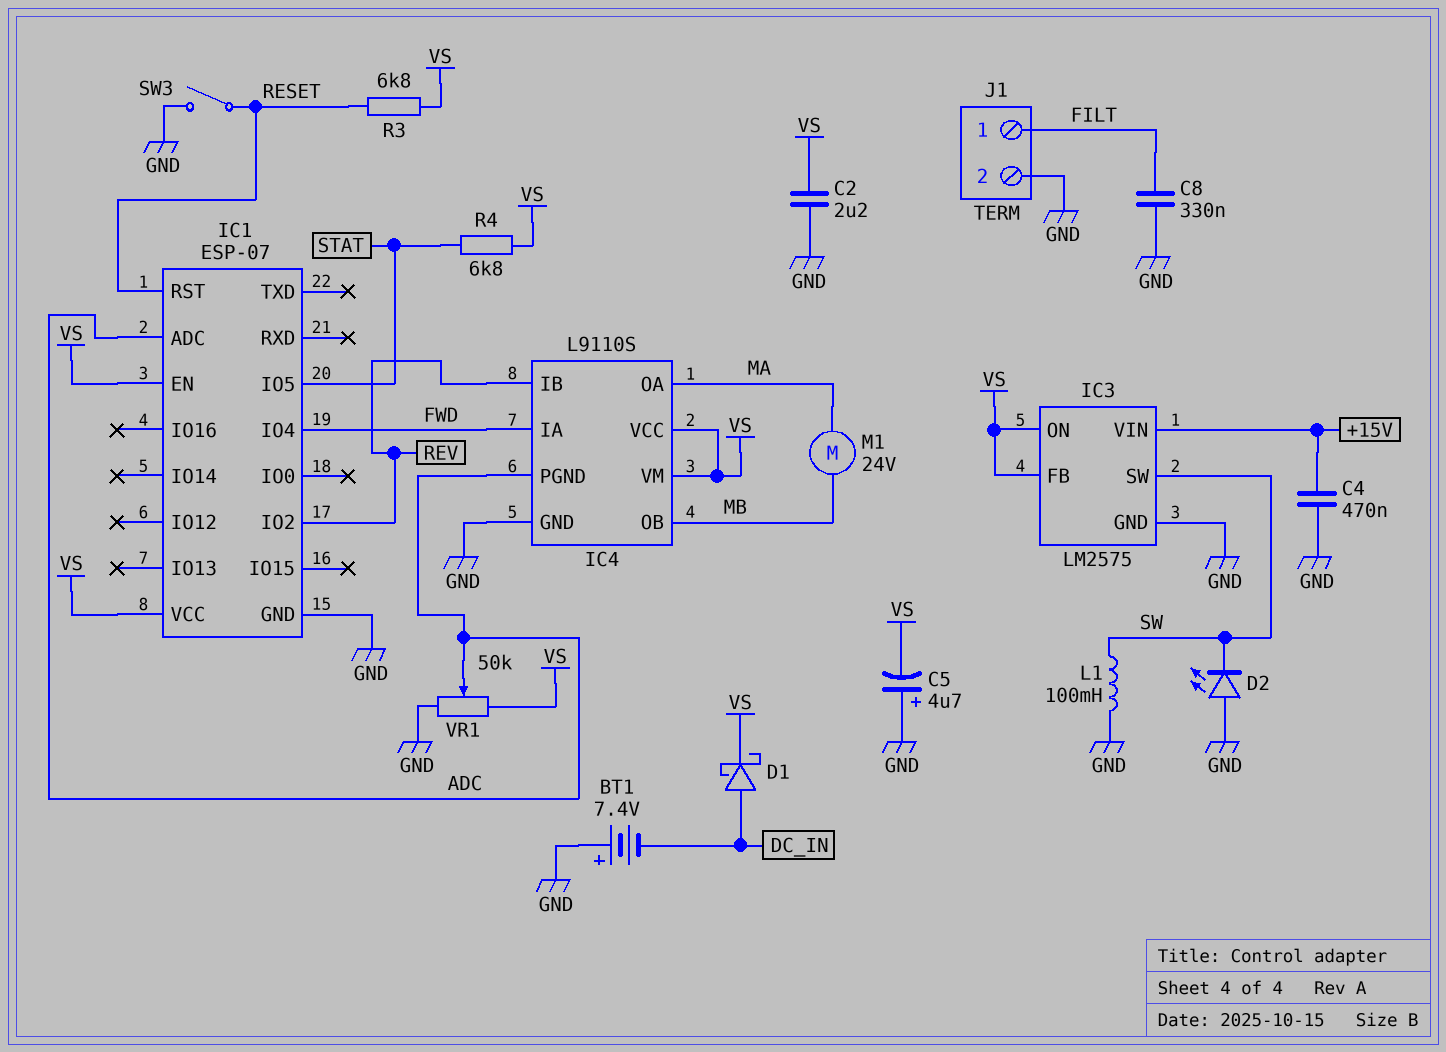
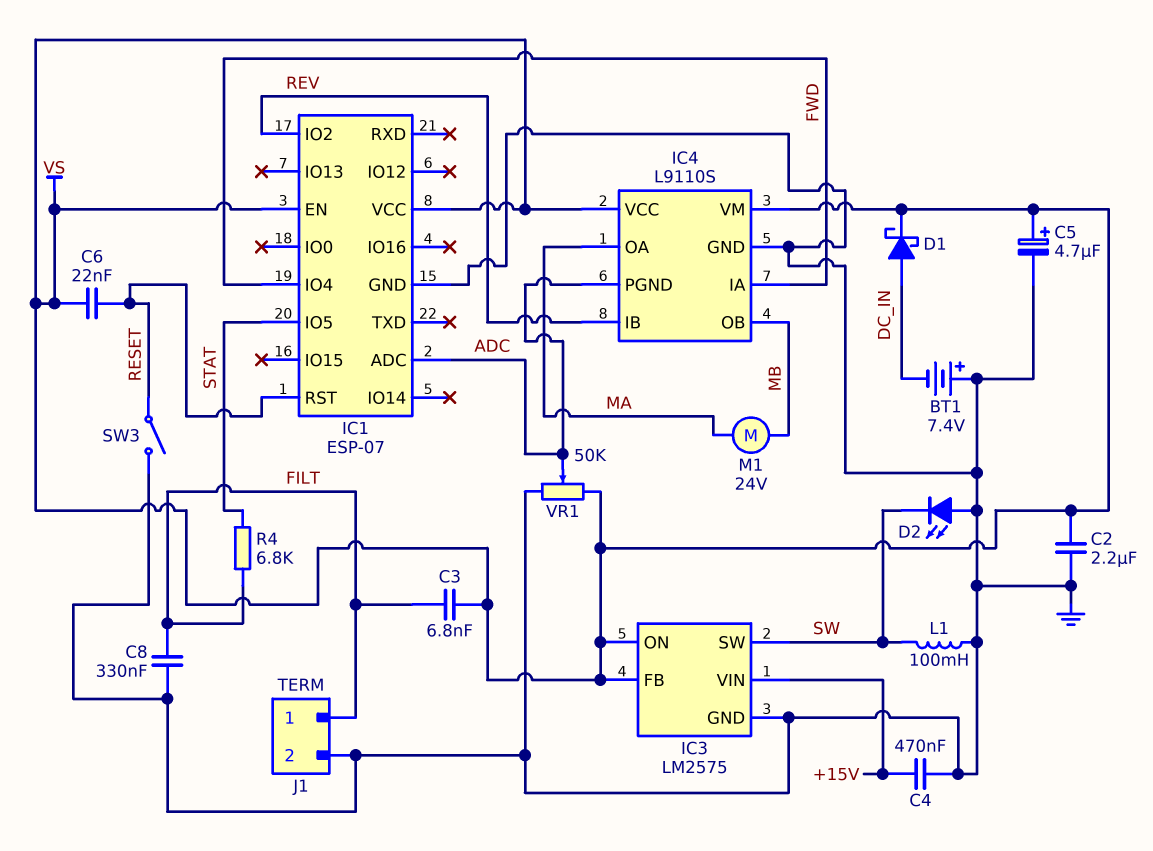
C3: none -> 6.8nF (FILT, VS)
C5: 4.7uF (plus GND, minus VS) -> 4.7uF (plus VS, minus GND)
C6: none -> 22nF (RESET, VS)
R3: 6.8k (RESET, VS) -> none
R4: 6.8k (STAT, VS) -> 6.8k (FILT, STAT)

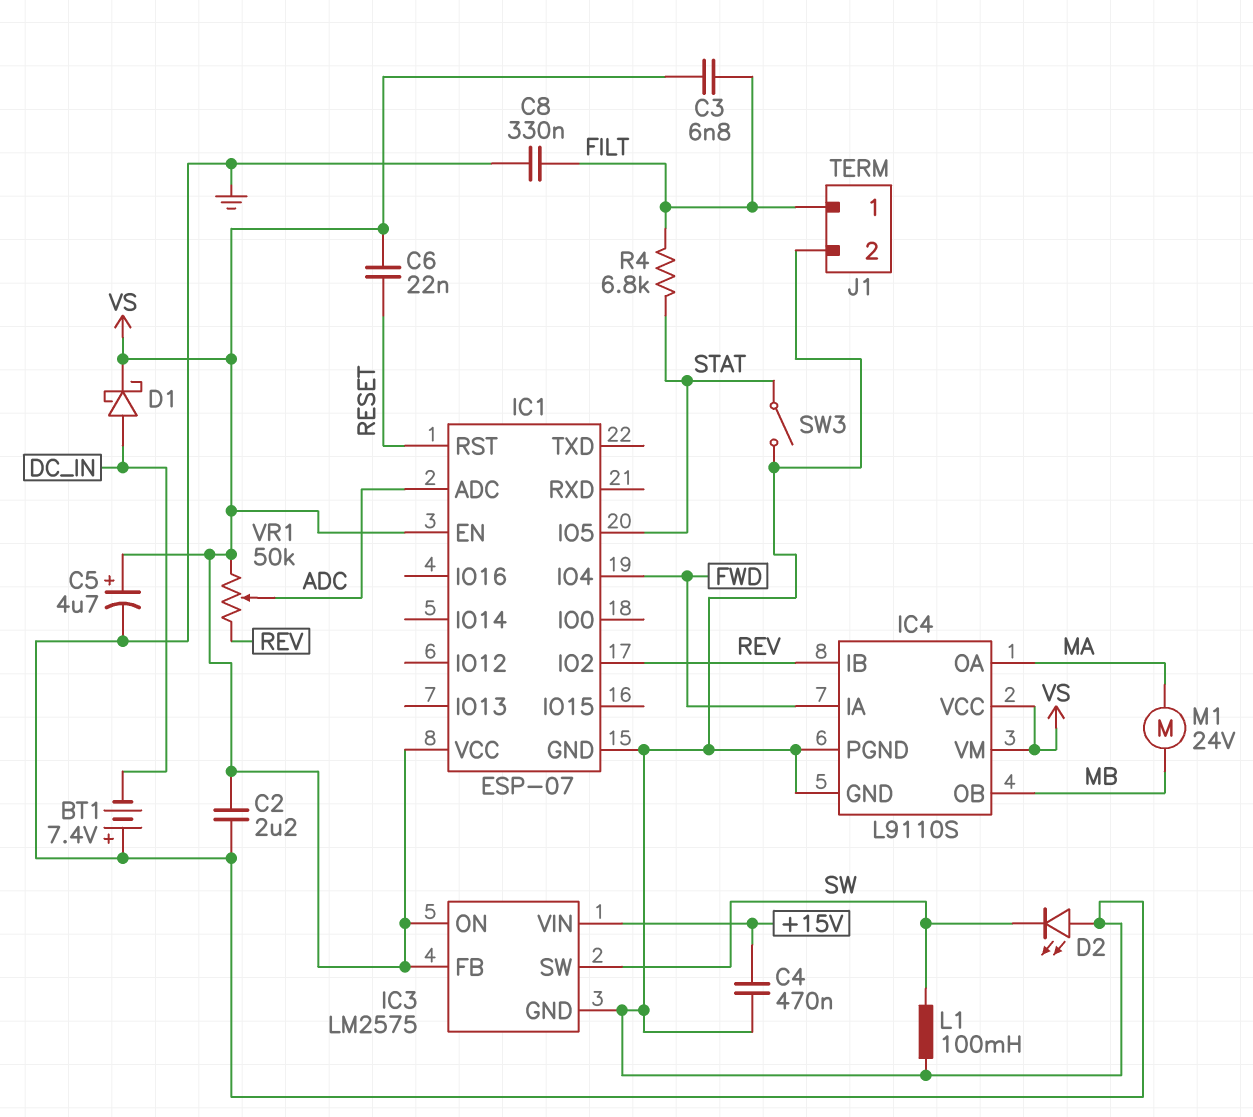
IC4 pin PGND: ADC -> GND
SW3: switch (GND, RESET) -> switch (GND, STAT)
VR1: 50k (GND, VS, wiper ADC) -> 50k (REV, VS, wiper ADC)

